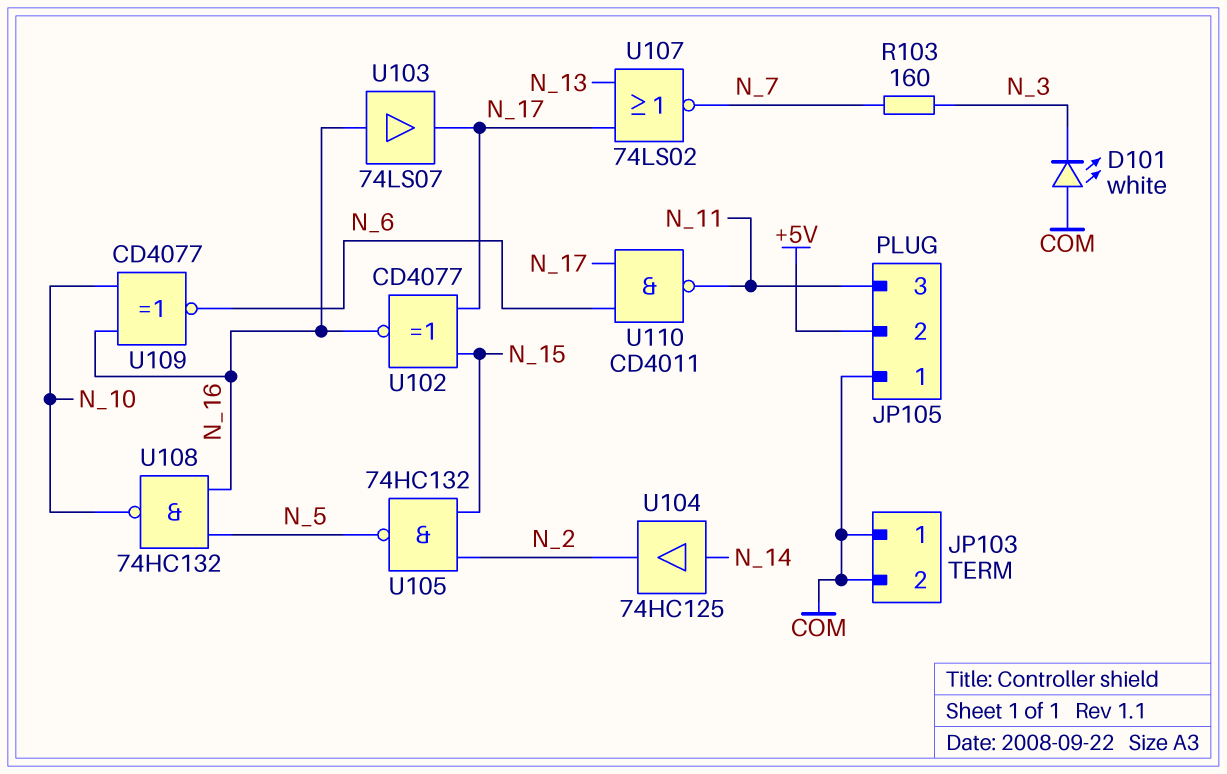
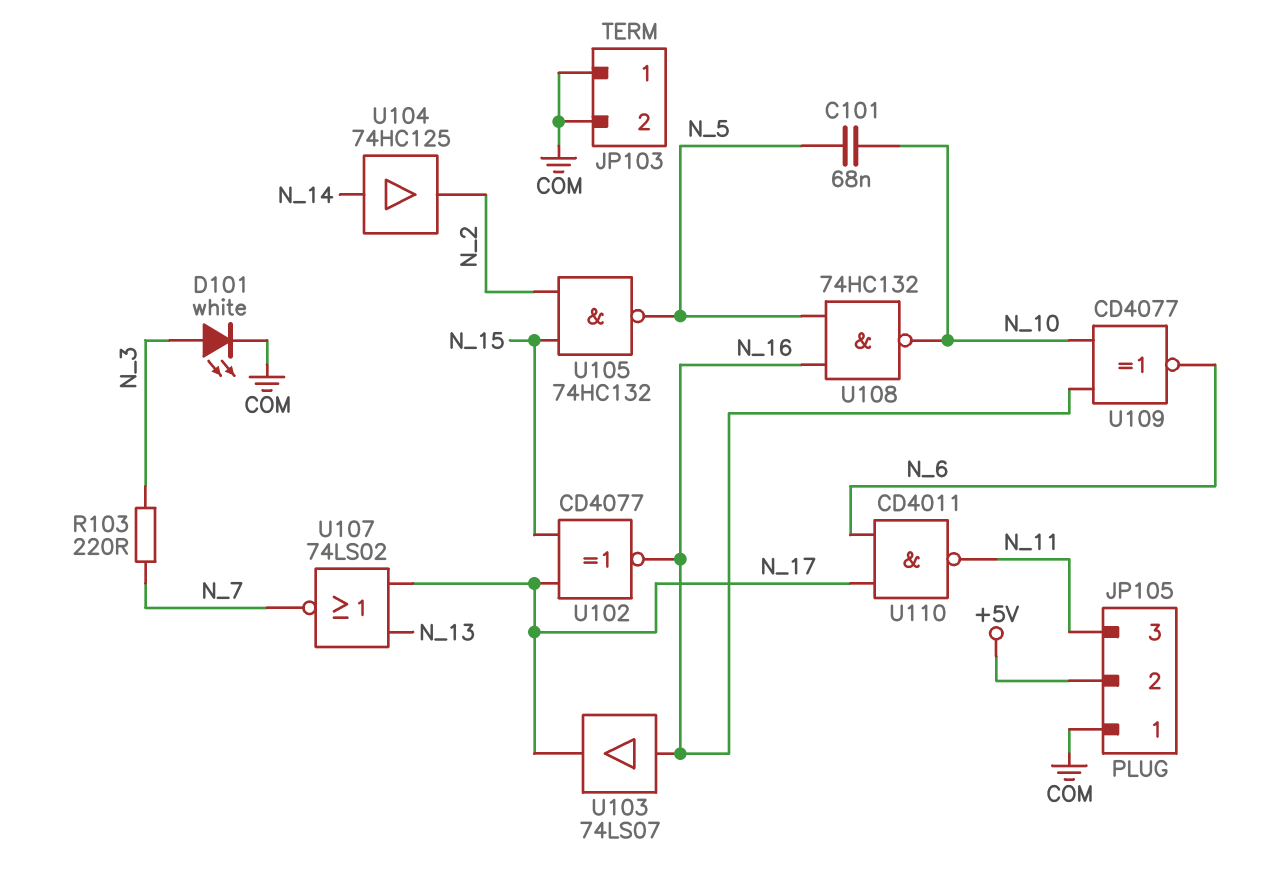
C101: none -> 68nF (N_5, N_10)
D101: LED white (A COM, K N_3) -> LED white (A N_3, K COM)
R103: 160 (N_3, N_7) -> 220 (N_3, N_7)

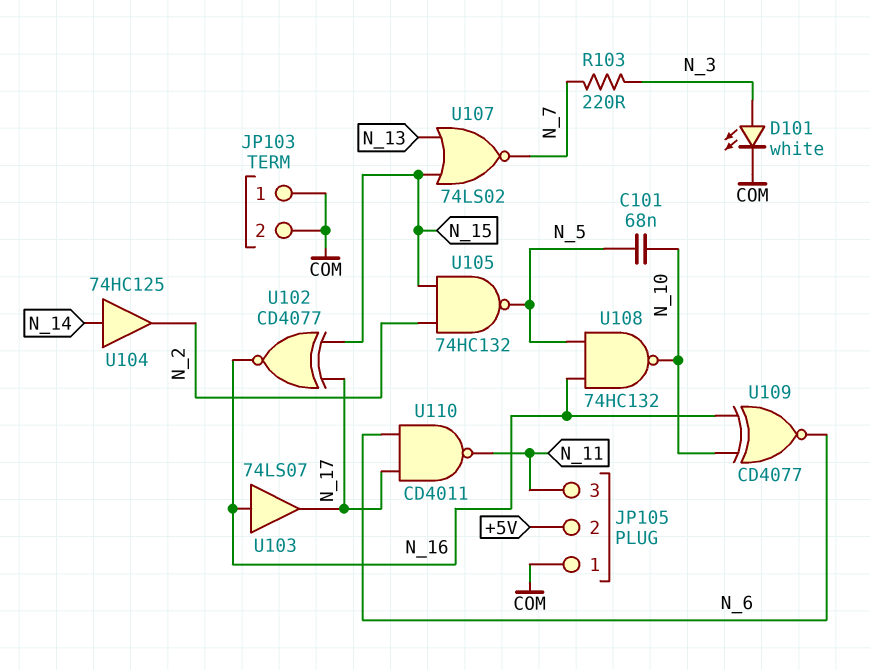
U107: NOR 74LS02 (in N_13, in N_17, out N_7) -> NOR 74LS02 (in N_13, in N_15, out N_7)

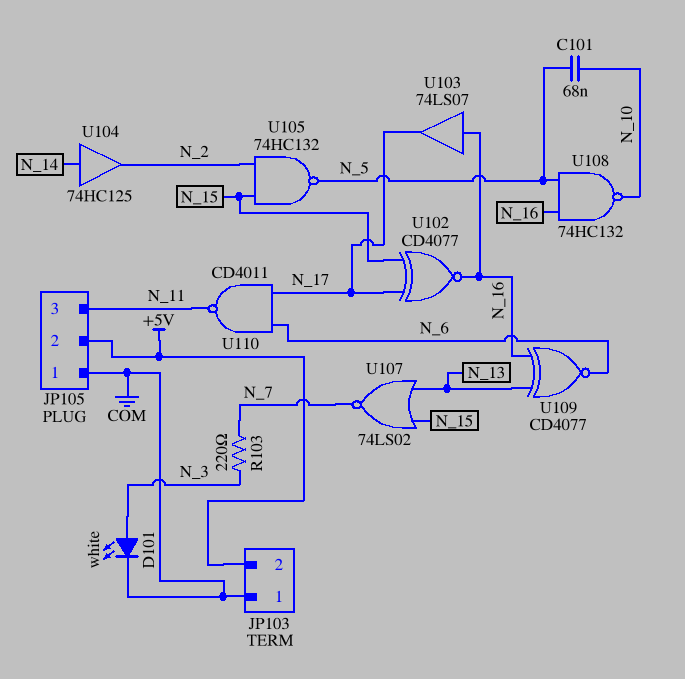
JP103 pin 2: COM -> +5V
U109: XNOR CD4077 (in N_10, in N_16, out N_6) -> XNOR CD4077 (in N_13, in N_16, out N_6)

